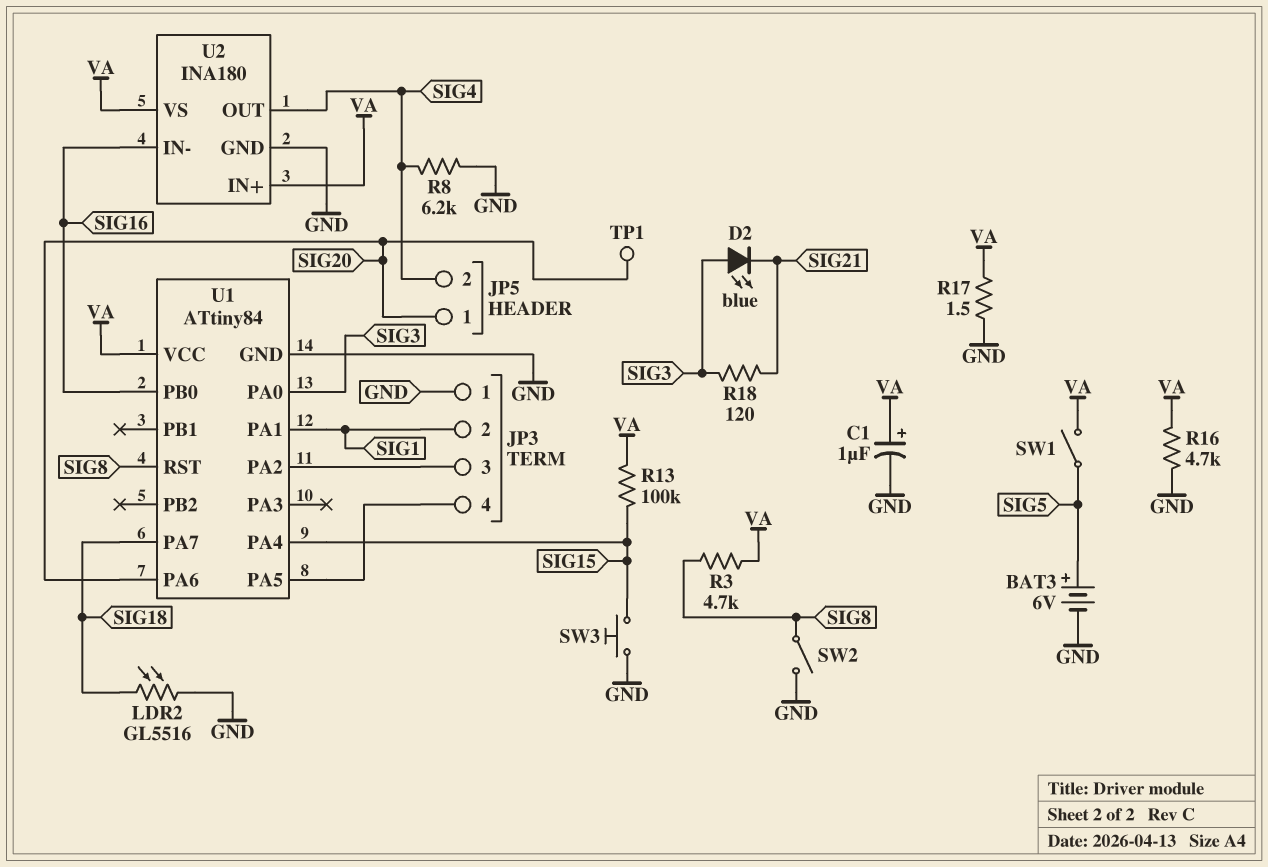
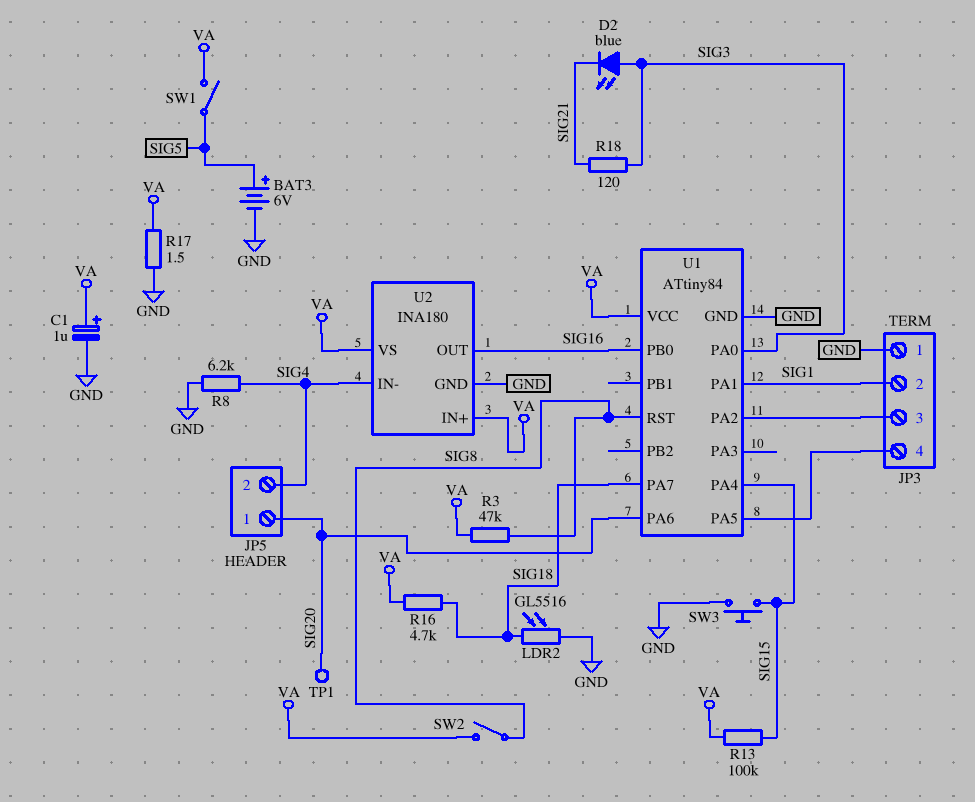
R3: 4.7k (SIG8, VA) -> 47k (SIG8, VA)
R16: 4.7k (GND, VA) -> 4.7k (SIG18, VA)
SW2: switch (GND, SIG8) -> switch (SIG8, VA)
U2 pin IN-: SIG16 -> SIG4
U2 pin OUT: SIG4 -> SIG16

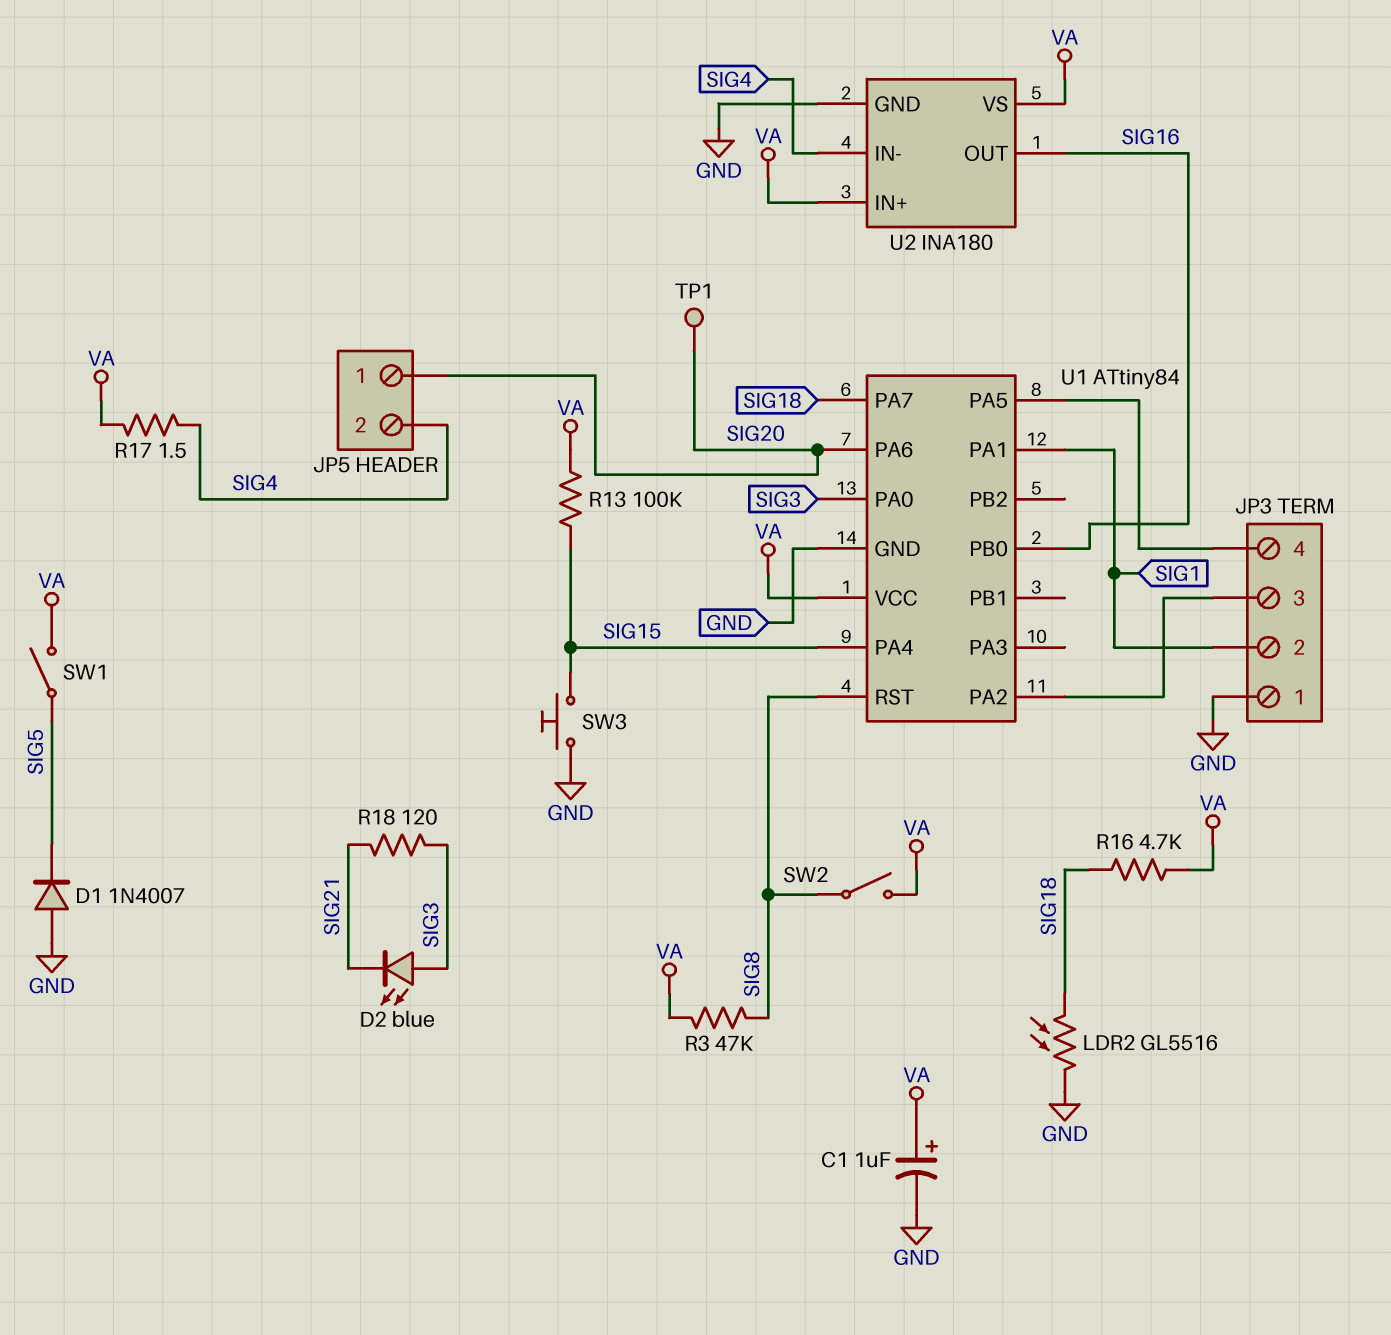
BAT3: 6V (plus SIG5, minus GND) -> none
D1: none -> diode 1N4007 (A GND, K SIG5)
R8: 6.2k (GND, SIG4) -> none
R17: 1.5 (GND, VA) -> 1.5 (SIG4, VA)

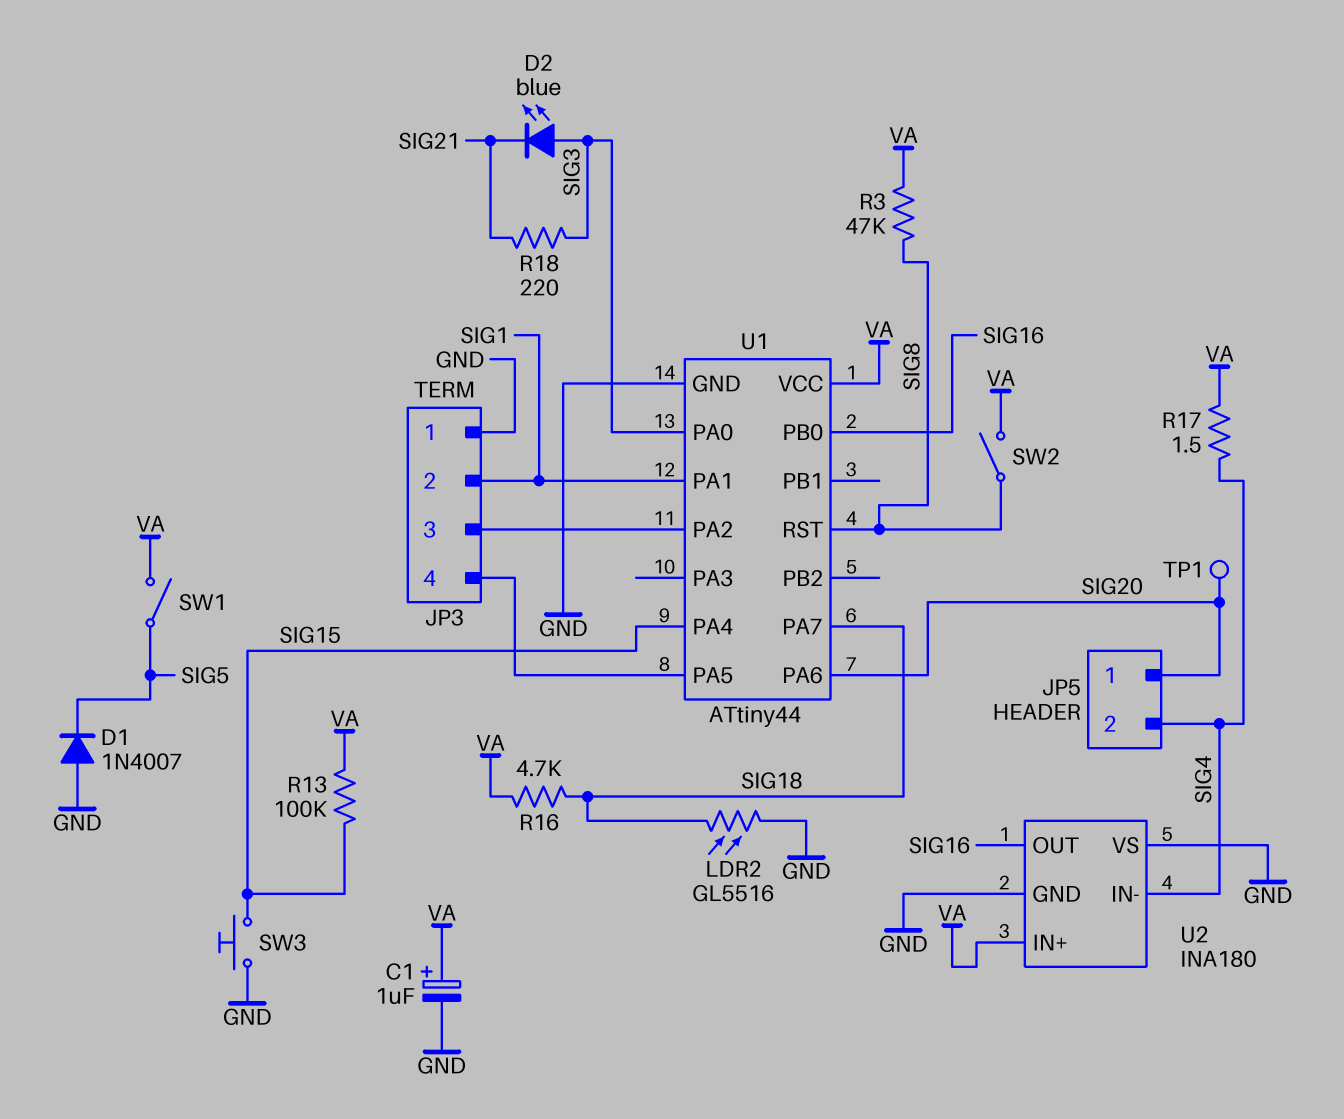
R18: 120 (SIG3, SIG21) -> 220 (SIG3, SIG21)
U1: ATtiny84 -> ATtiny44
U2 pin VS: VA -> GND

